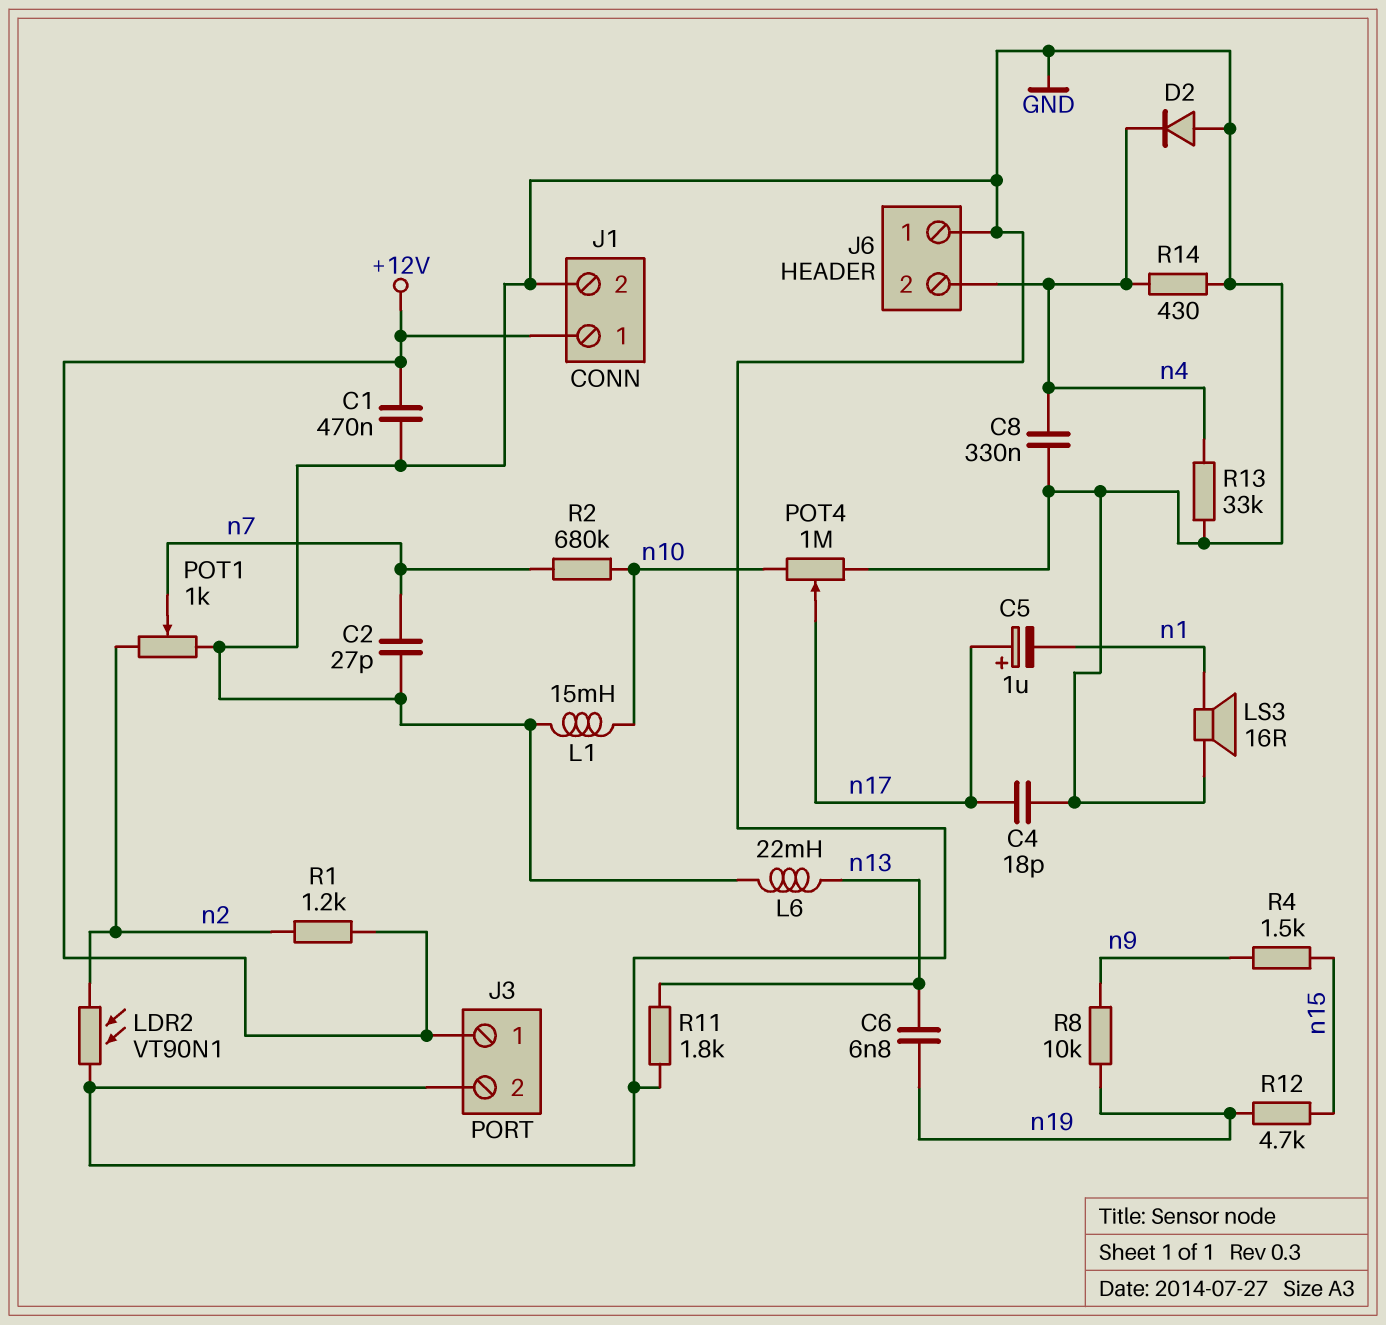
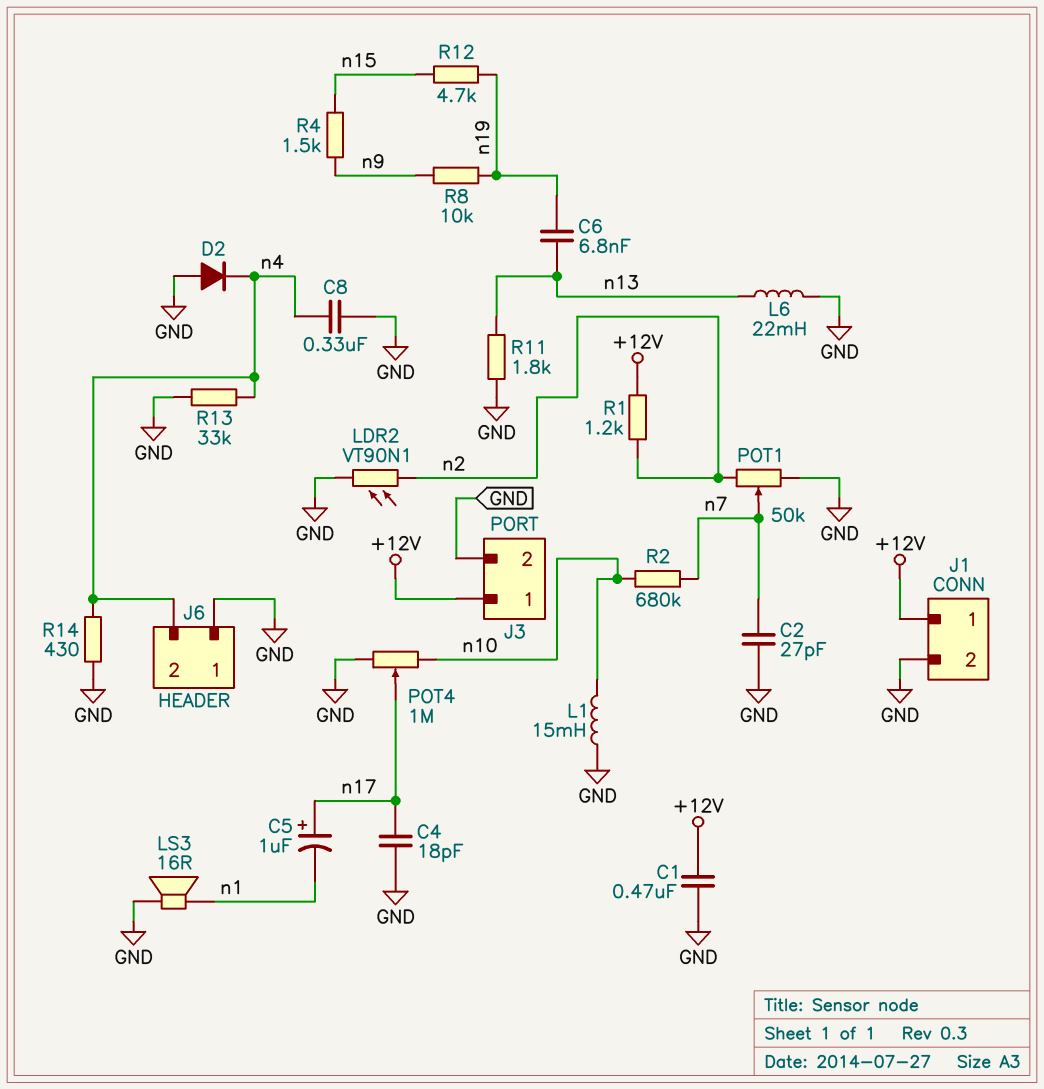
POT1: 1k (GND, n2, wiper n7) -> 50k (GND, n2, wiper n7)

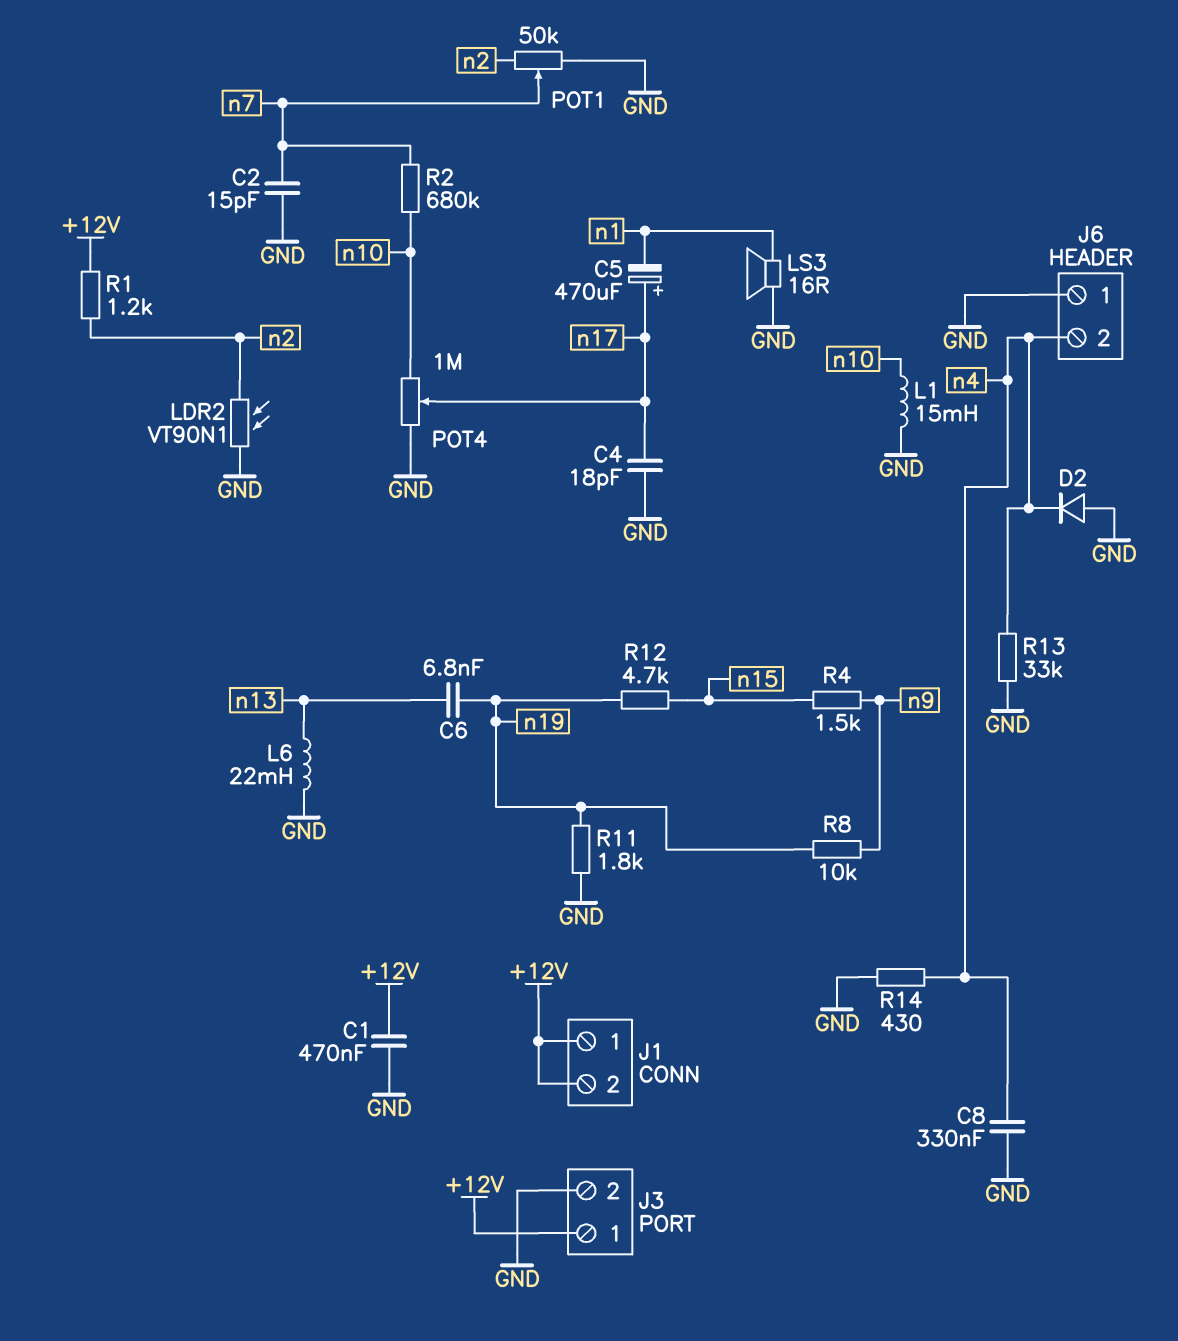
C2: 27pF (GND, n7) -> 15pF (GND, n7)
C5: 1uF (plus n17, minus n1) -> 470uF (plus n17, minus n1)
J1 pin 2: GND -> +12V
R11: 1.8k (GND, n13) -> 1.8k (GND, n19)

